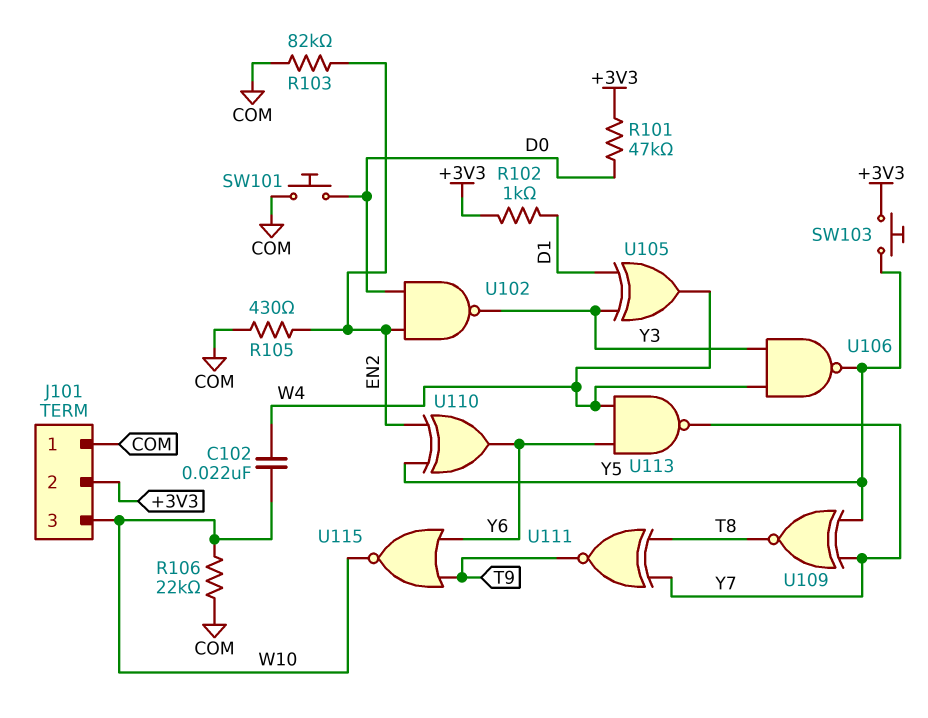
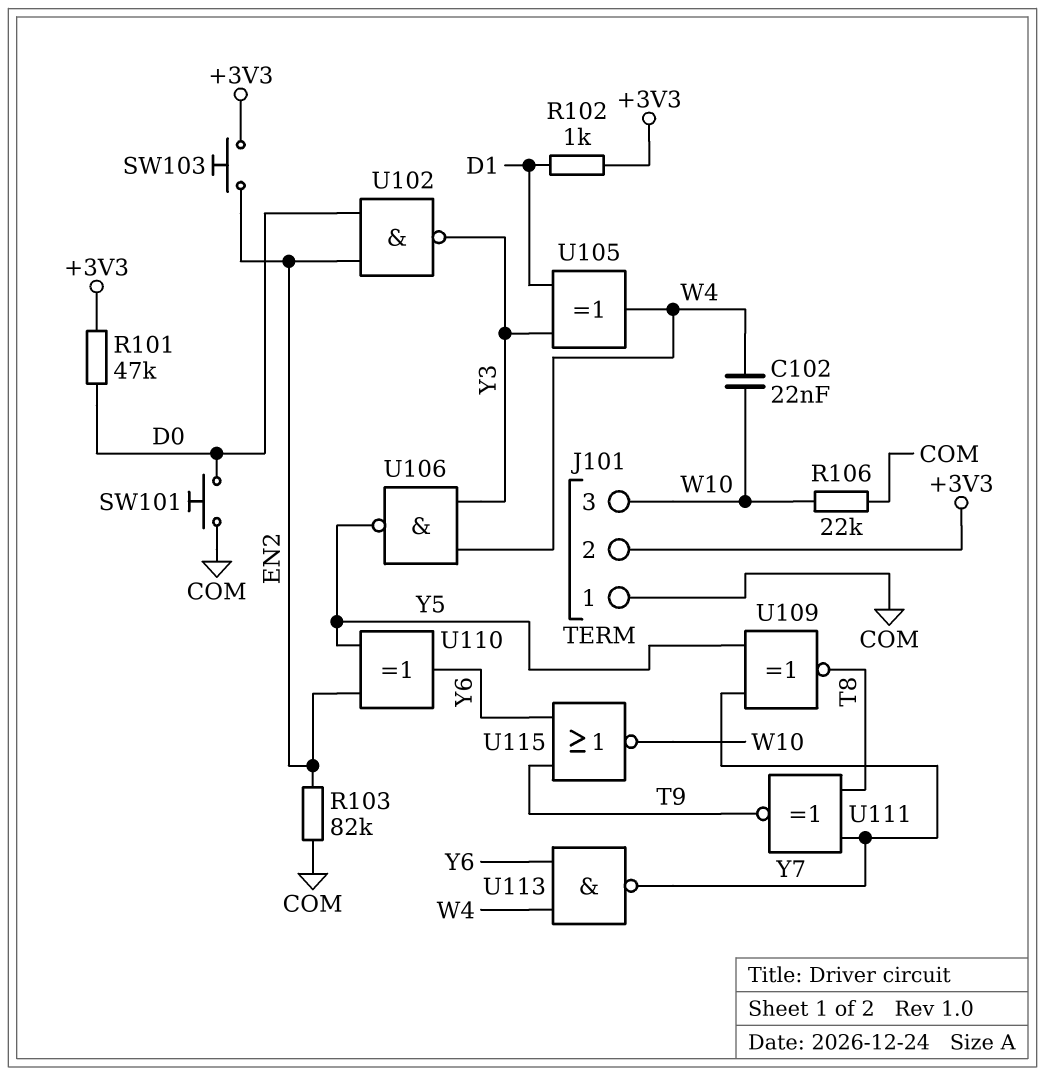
R105: 430 (COM, EN2) -> none
SW103: button (+3V3, Y5) -> button (+3V3, EN2)

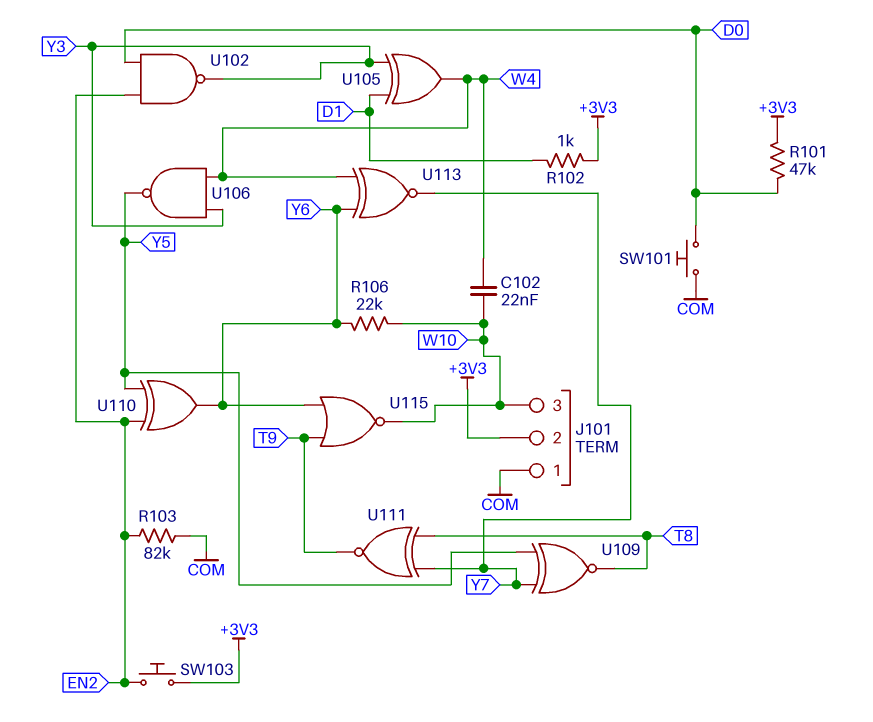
R106: 22k (COM, W10) -> 22k (W10, Y6)
U113: NAND (in W4, in Y6, out Y7) -> XNOR (in W4, in Y6, out Y7)

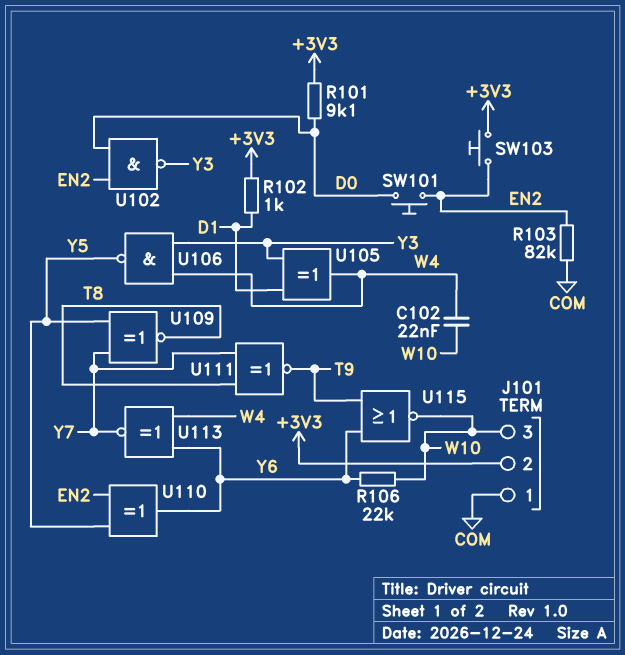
R101: 47k (+3V3, D0) -> 9.1k (+3V3, D0)
SW101: button (COM, D0) -> button (D0, EN2)

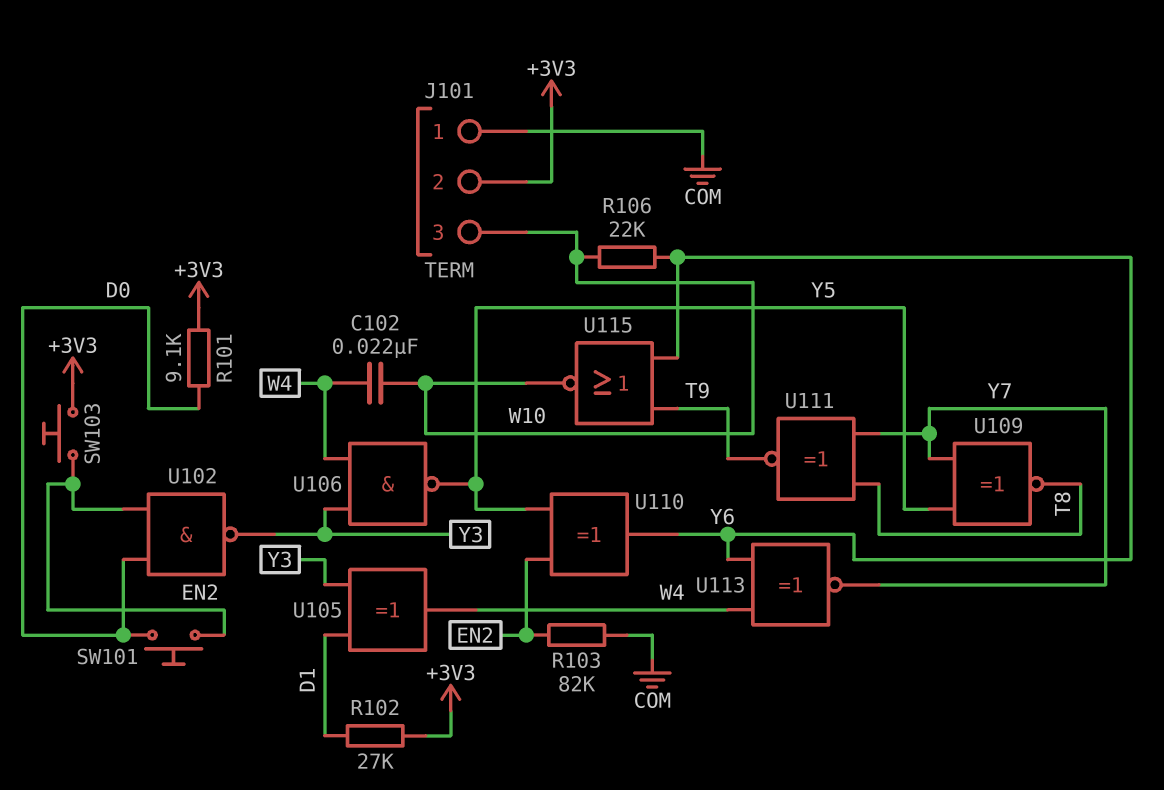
R102: 1k (+3V3, D1) -> 27k (+3V3, D1)

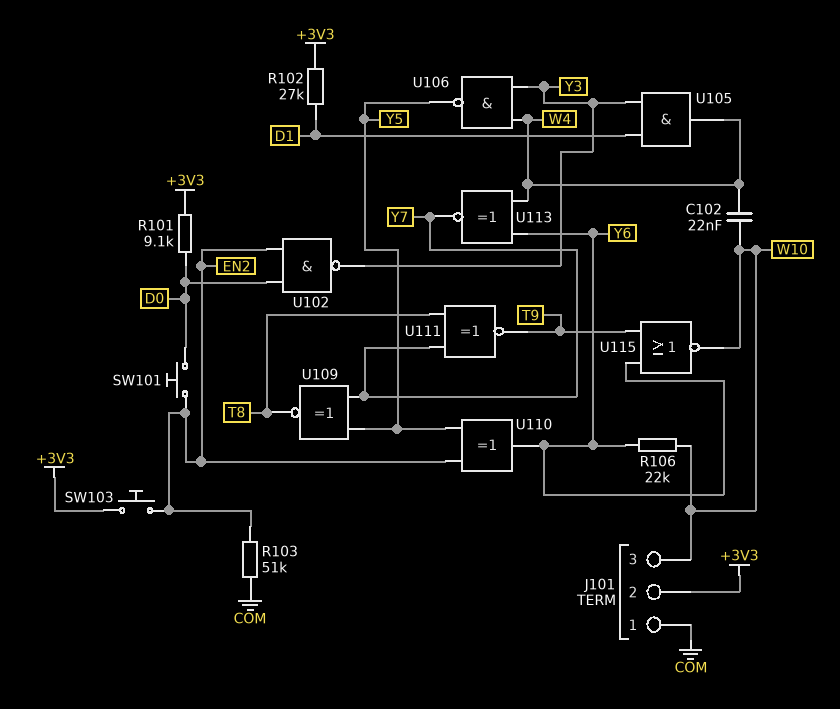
R103: 82k (COM, EN2) -> 51k (COM, EN2)
U105: XOR (in D1, in Y3, out W4) -> AND (in D1, in Y3, out W4)

